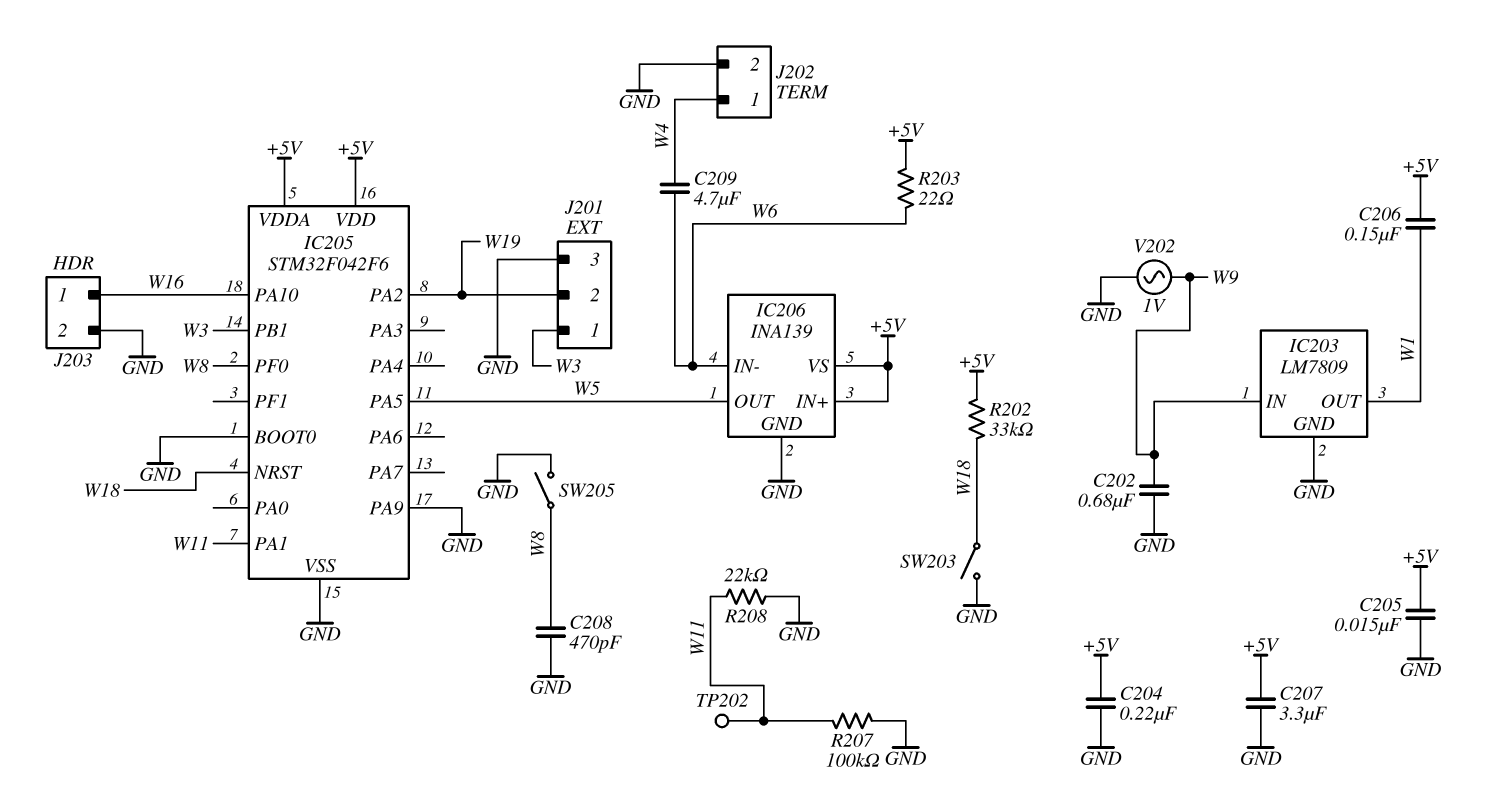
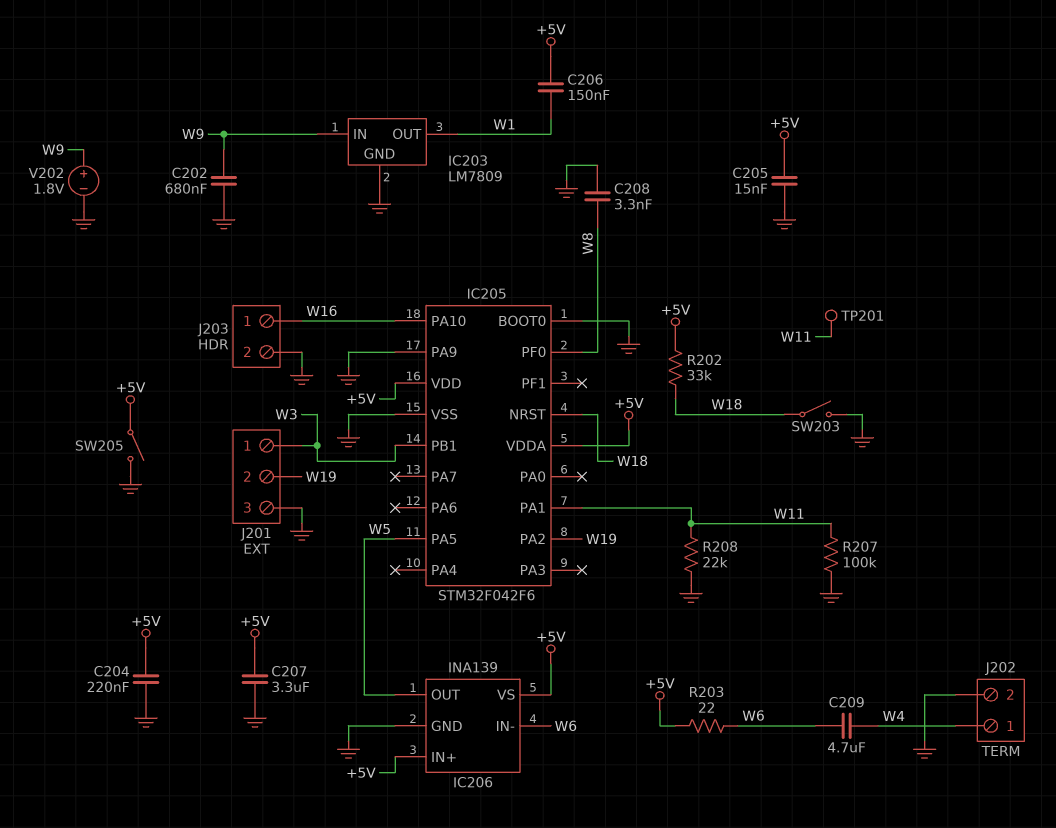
C208: 470pF (GND, W8) -> 3.3nF (GND, W8)
SW205: switch (GND, W8) -> switch (+5V, GND)
TP201: none -> test point (W11)
TP202: test point (W11) -> none
V202: AC 1V (GND, W9) -> 1.8V (plus W9, minus GND)

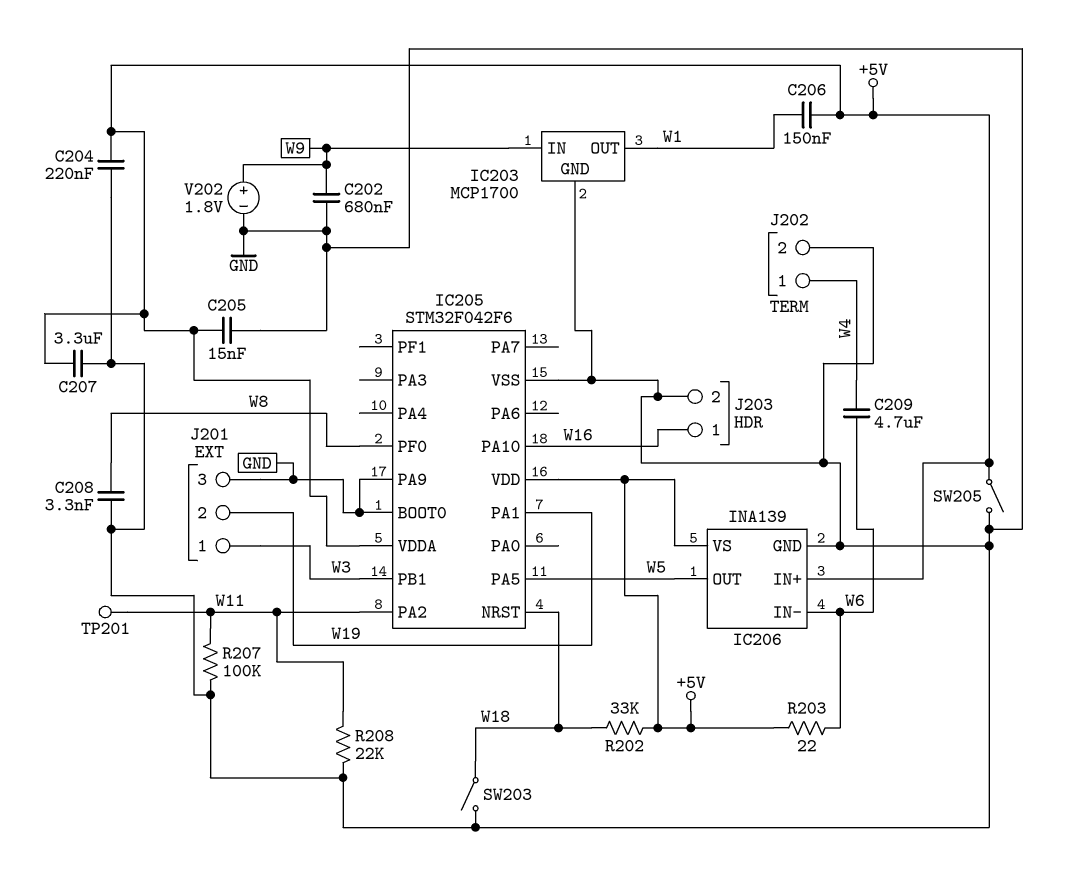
IC203: LM7809 -> MCP1700
IC205 pin PA1: W11 -> W19
IC205 pin PA2: W19 -> W11

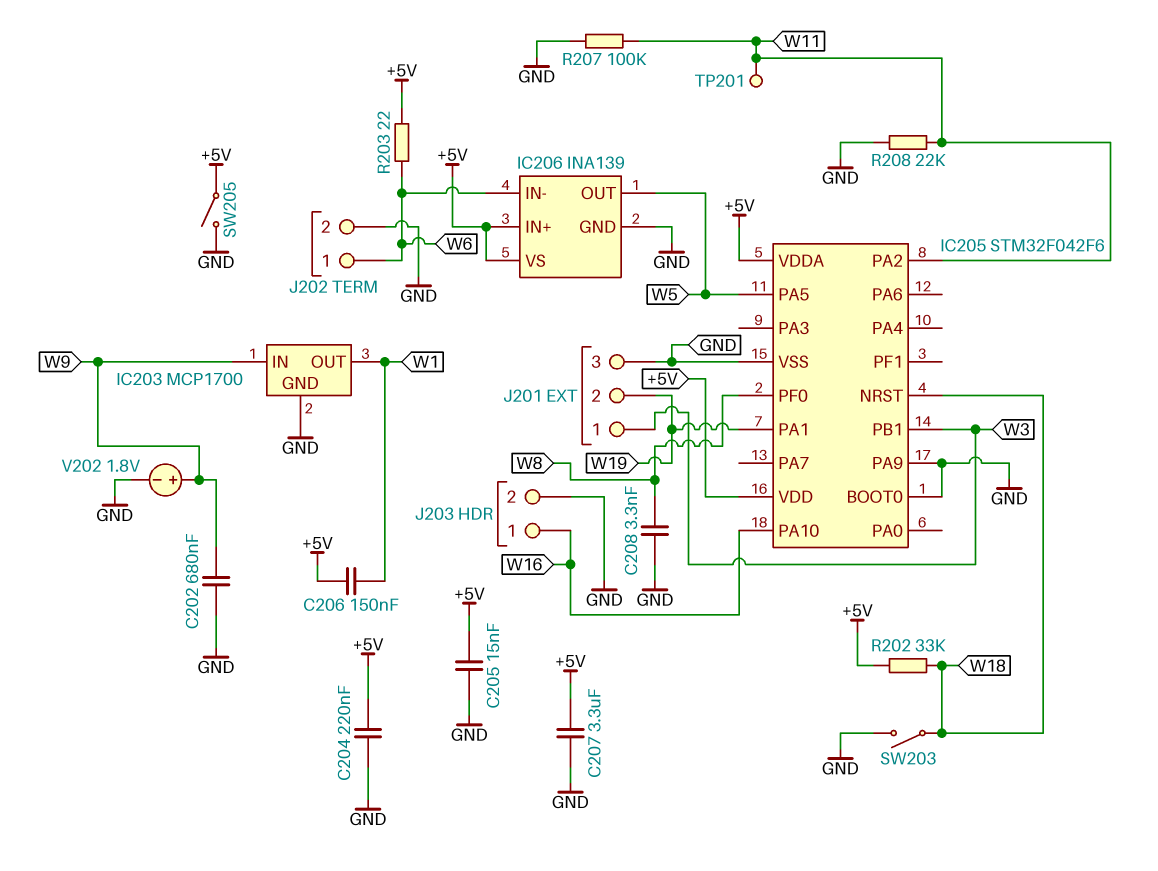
C209: 4.7uF (W4, W6) -> none
J202 pin 1: W4 -> W6

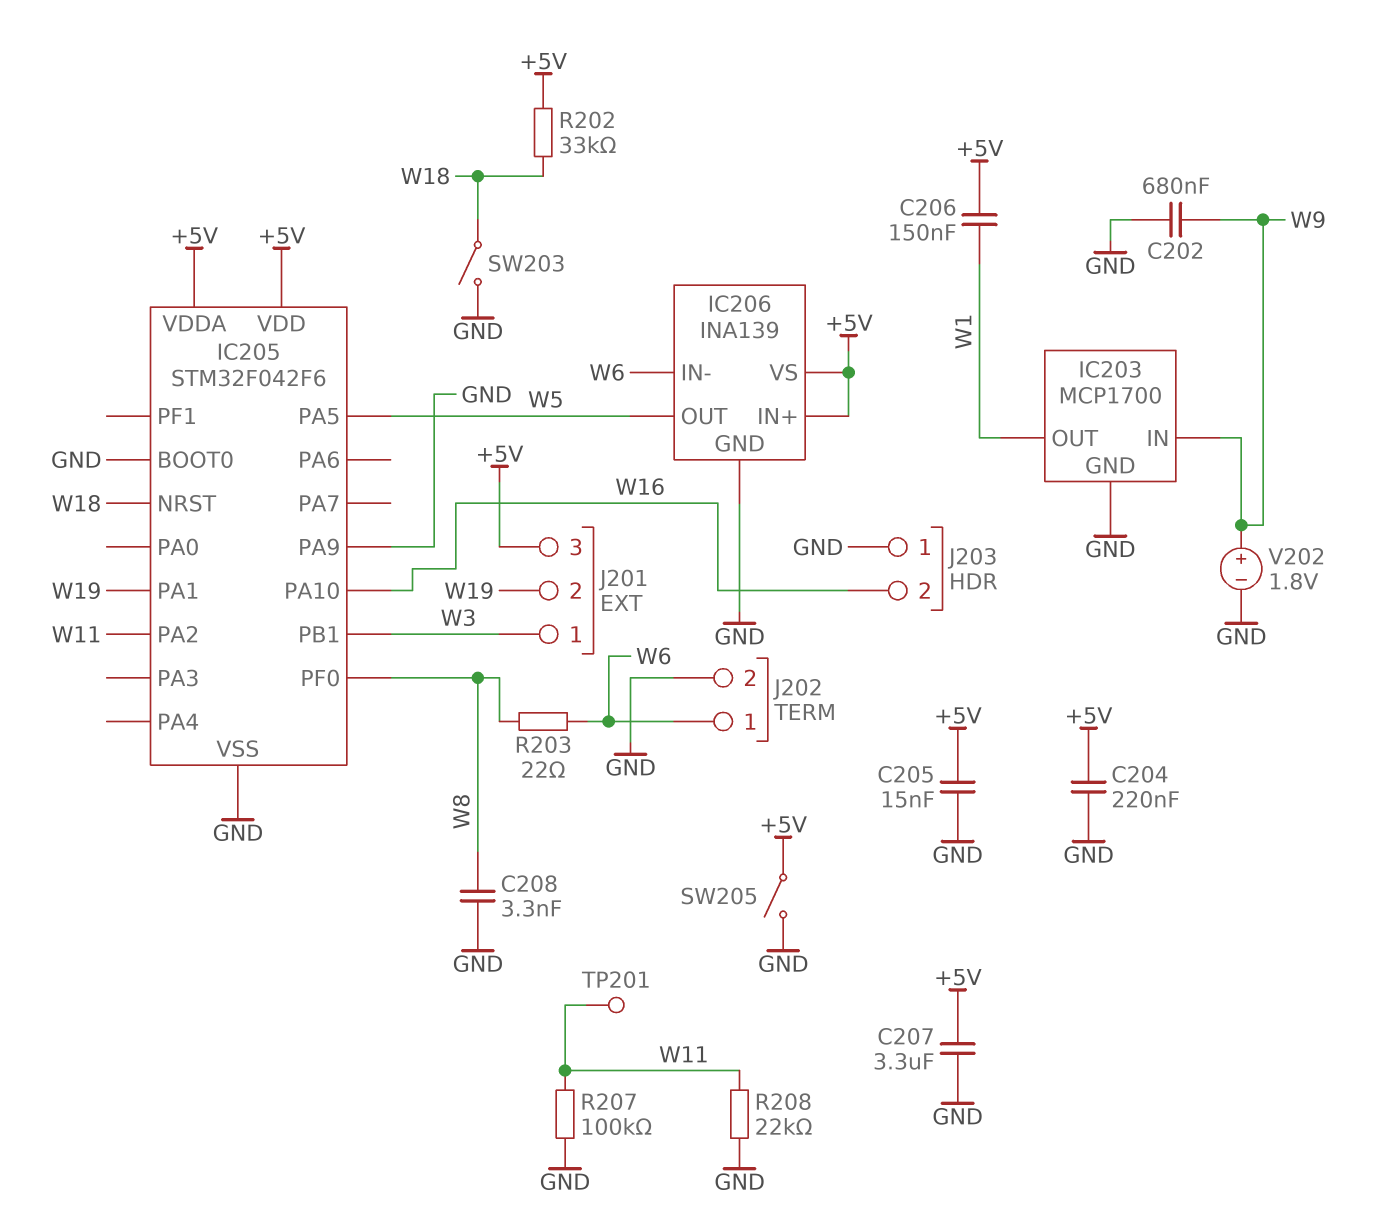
J201 pin 3: GND -> +5V
J203 pin 1: W16 -> GND
J203 pin 2: GND -> W16
R203: 22 (+5V, W6) -> 22 (W6, W8)

